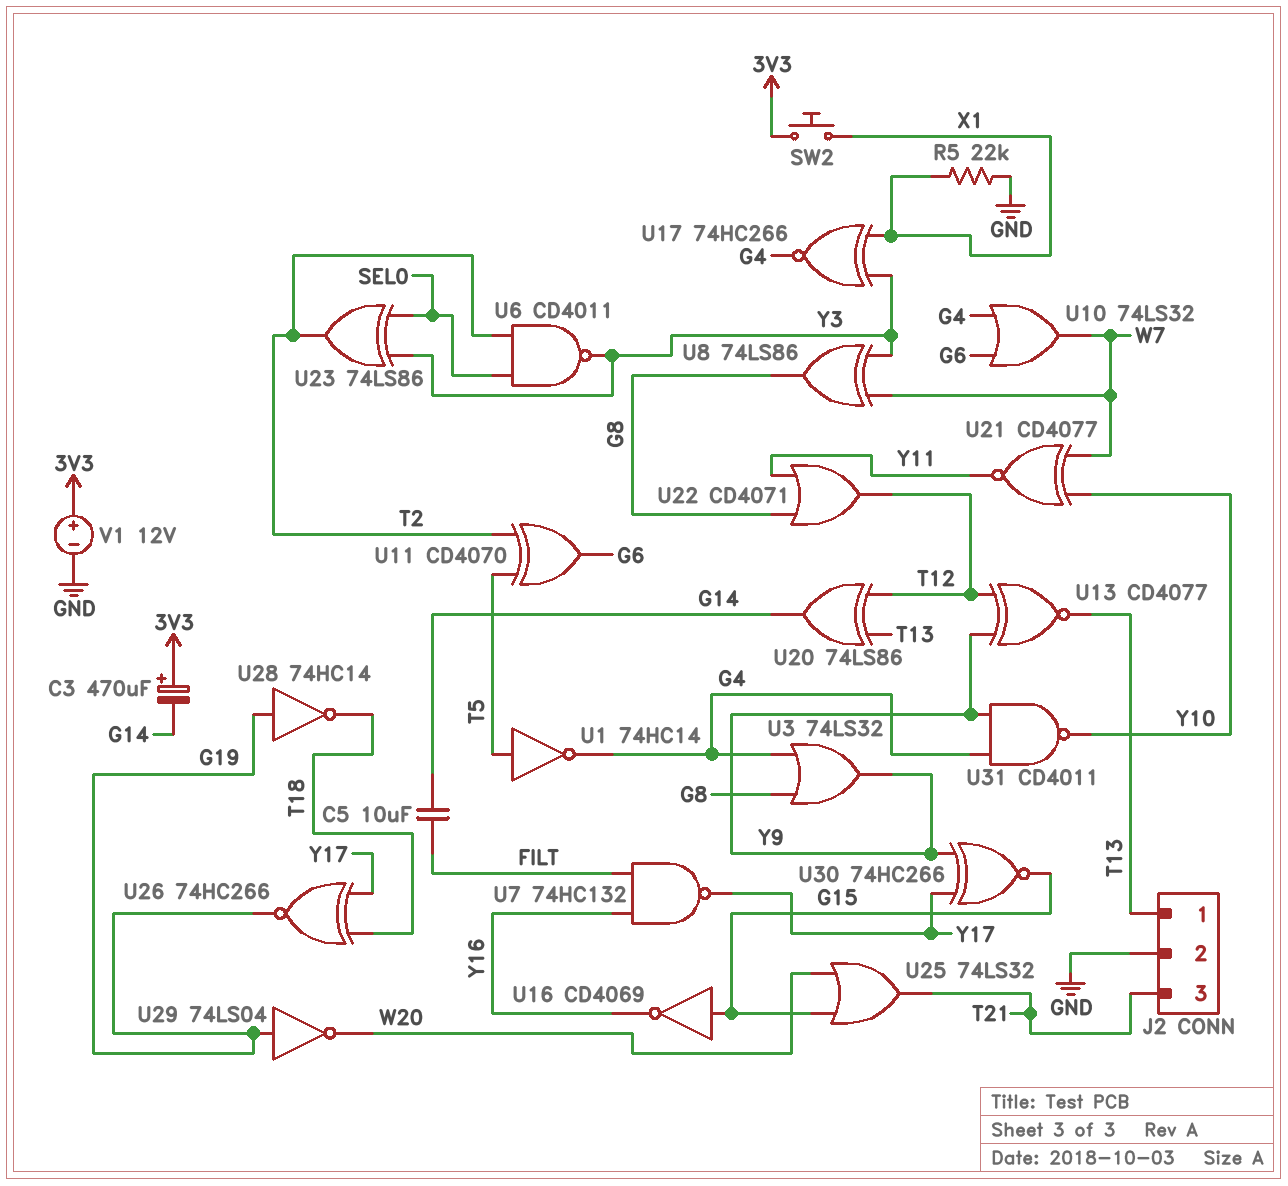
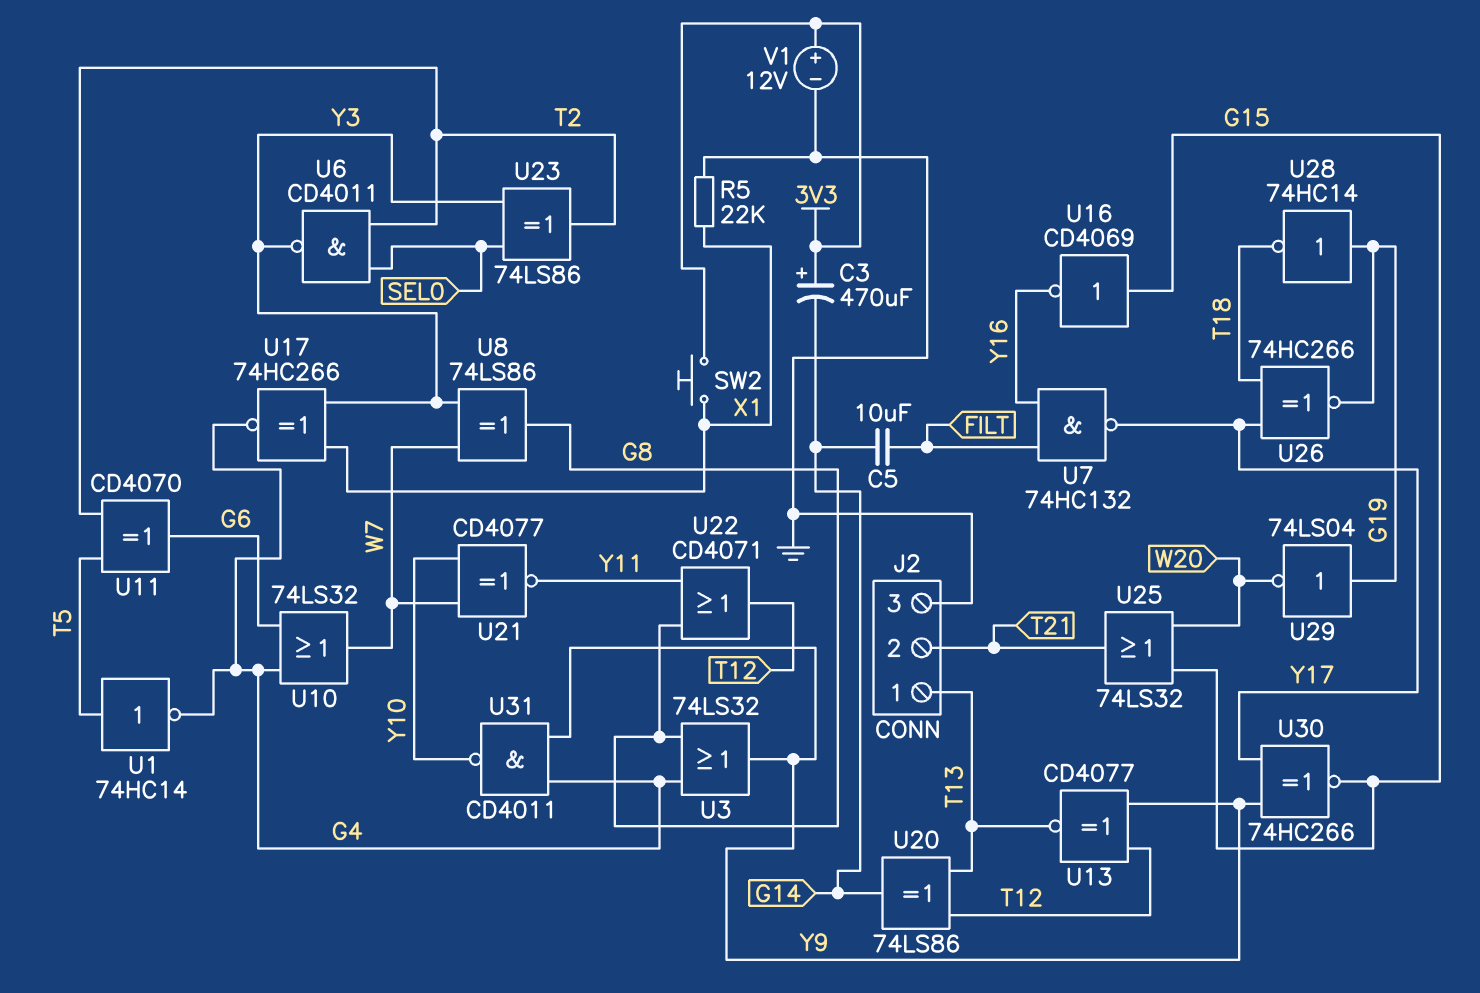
J2 pin 2: GND -> T21
J2 pin 3: T21 -> GND

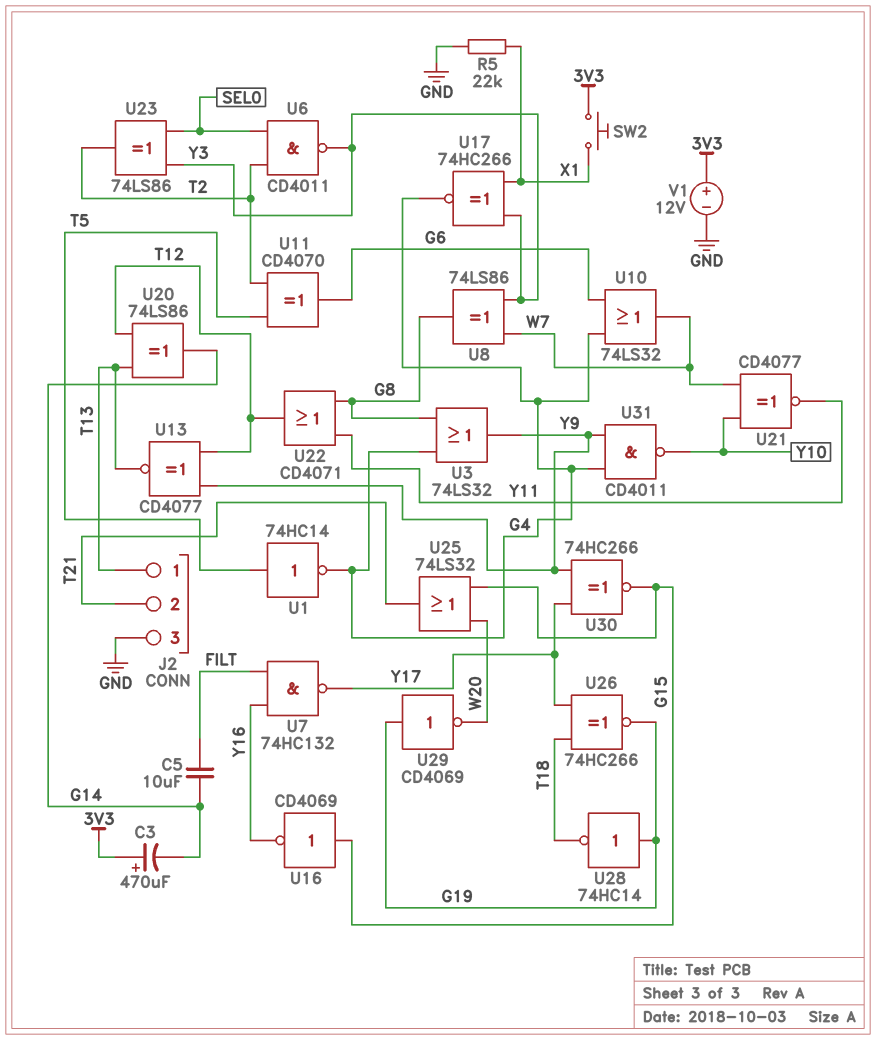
U29: NOT 74LS04 (in G19, out W20) -> NOT CD4069 (in G19, out W20)

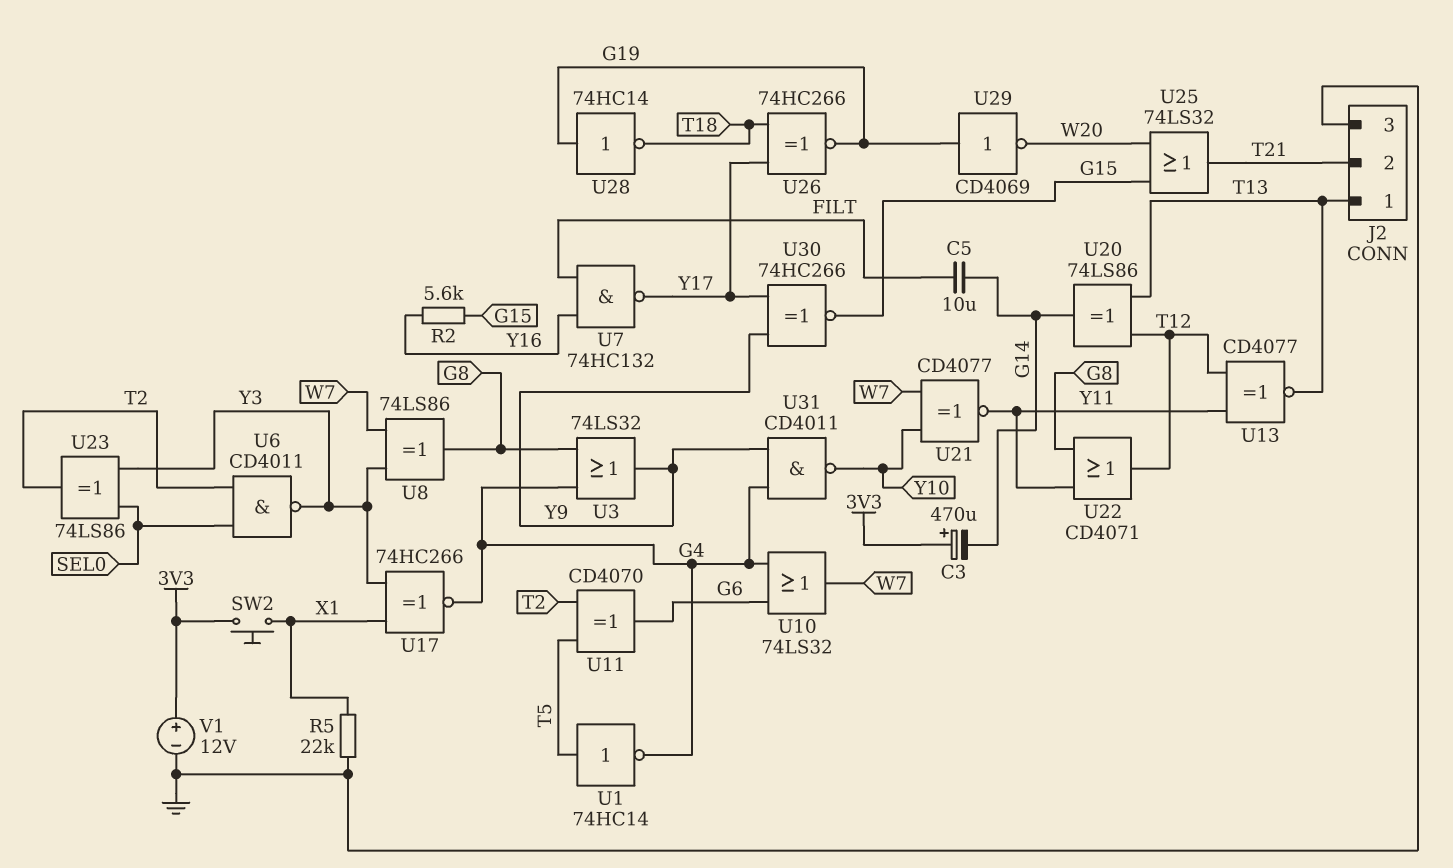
R2: none -> 5.6k (G15, Y16)
U13: XNOR CD4077 (in T12, in Y9, out T13) -> XNOR CD4077 (in T12, in Y11, out T13)
U16: NOT CD4069 (in G15, out Y16) -> none

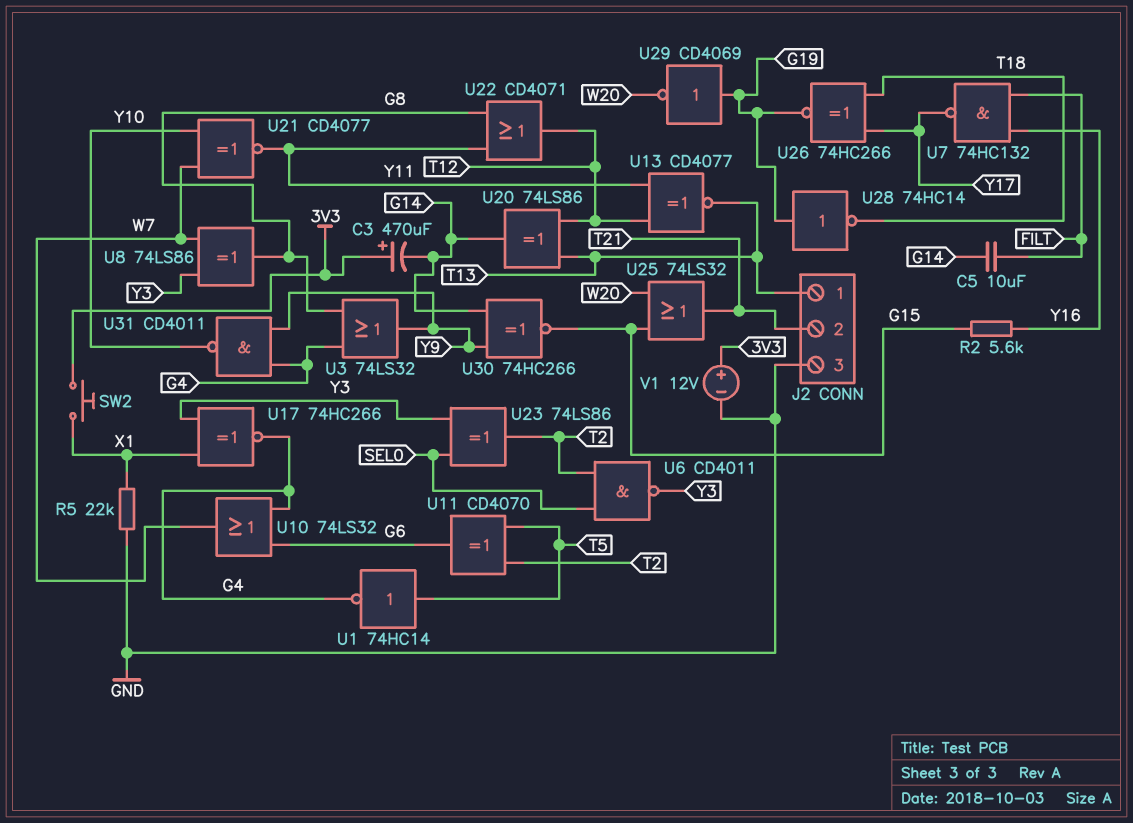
U30: XNOR 74HC266 (in Y9, in Y17, out G15) -> XNOR 74HC266 (in G14, in Y9, out G15)

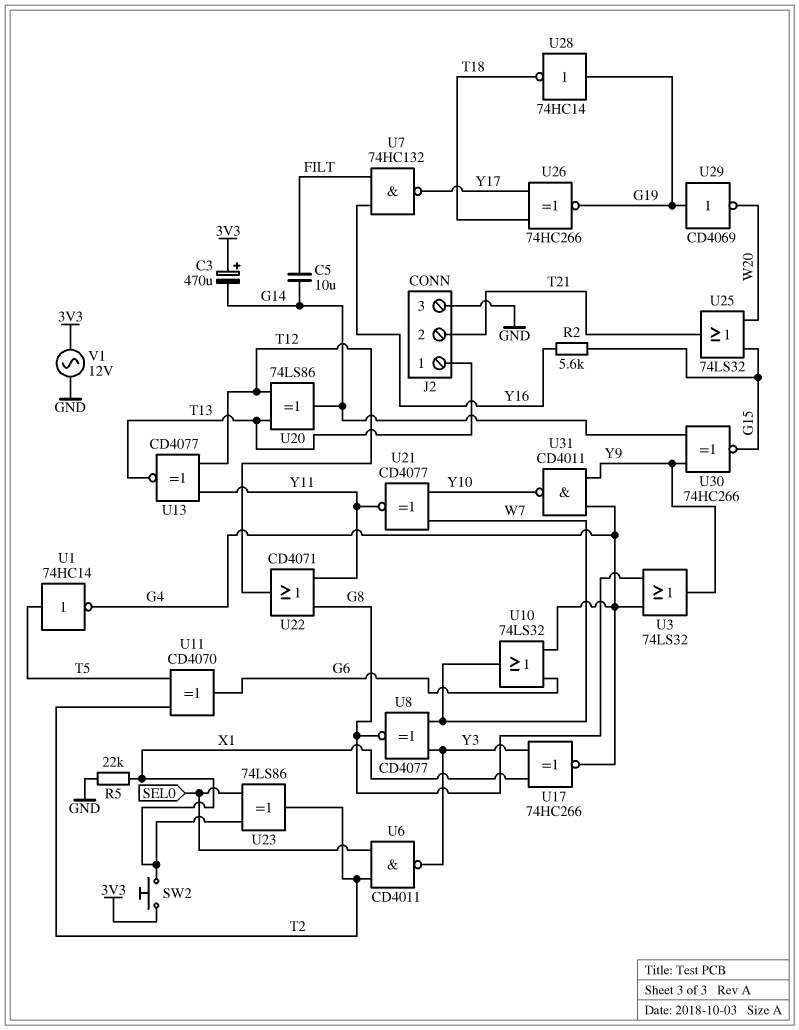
U8: XOR 74LS86 (in W7, in Y3, out G8) -> XNOR CD4077 (in W7, in Y3, out G8)
U23: XOR 74LS86 (in SEL0, in Y3, out T2) -> XOR 74LS86 (in SEL0, in X1, out T2)
V1: 12V (plus 3V3, minus GND) -> AC 12V (3V3, GND)

